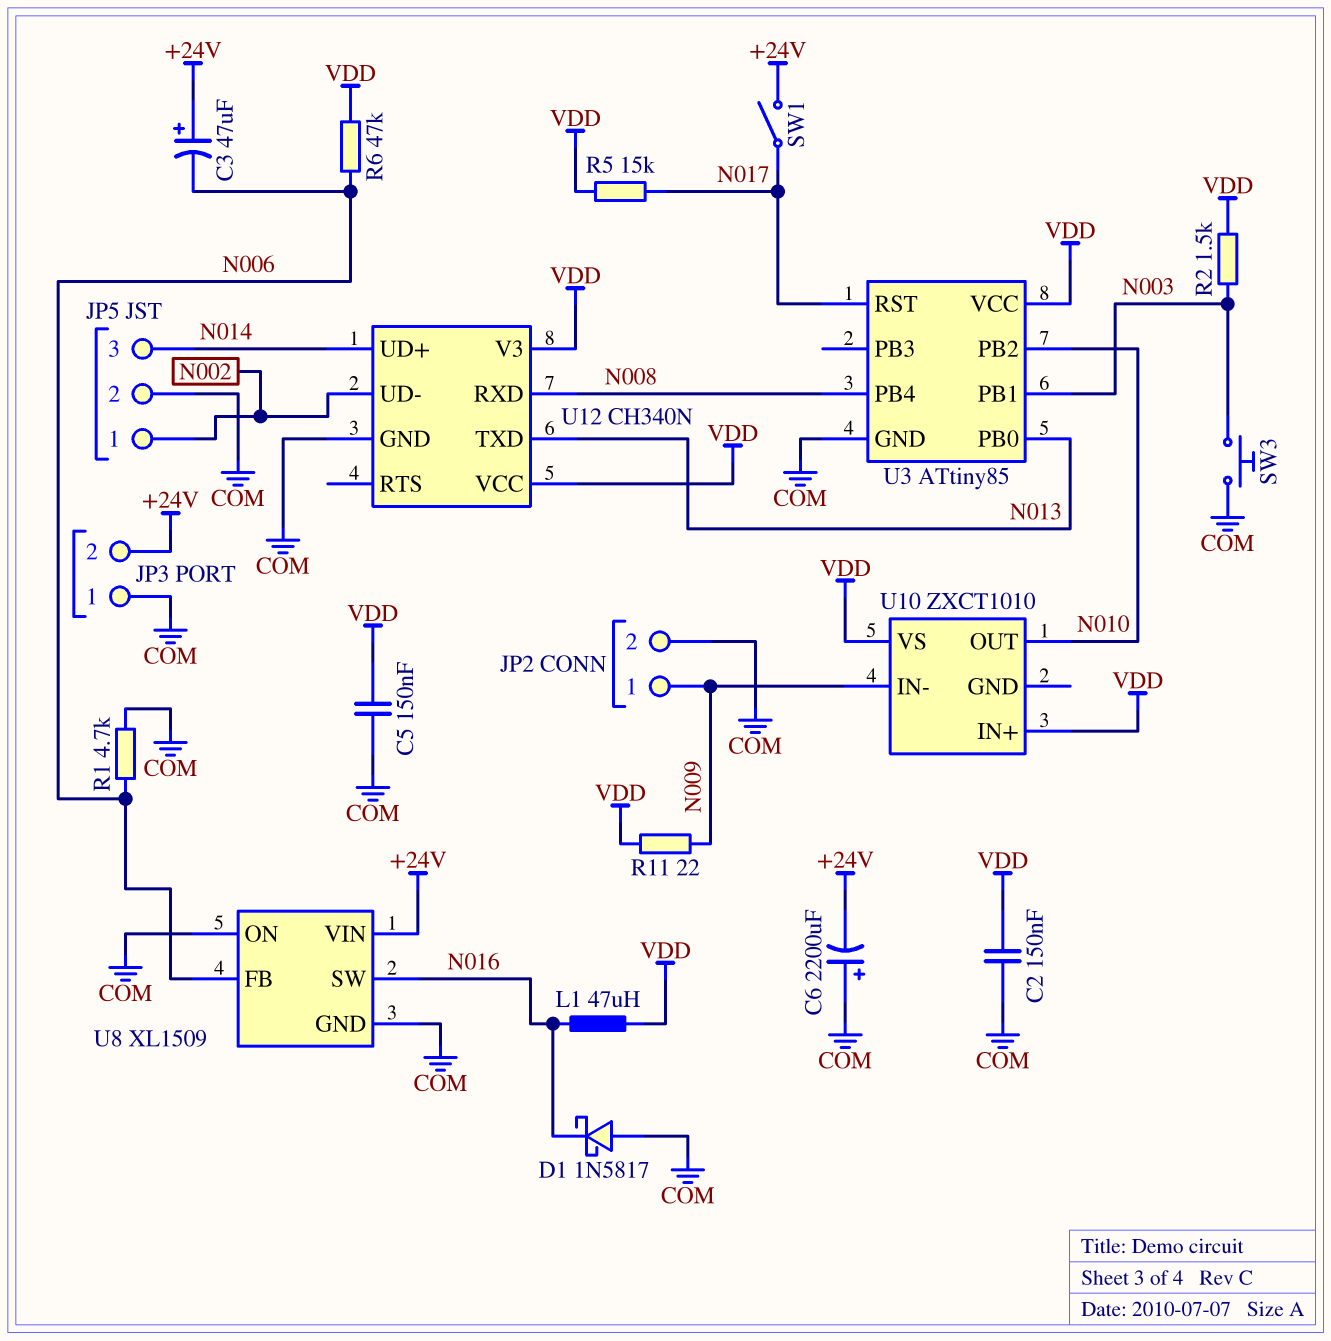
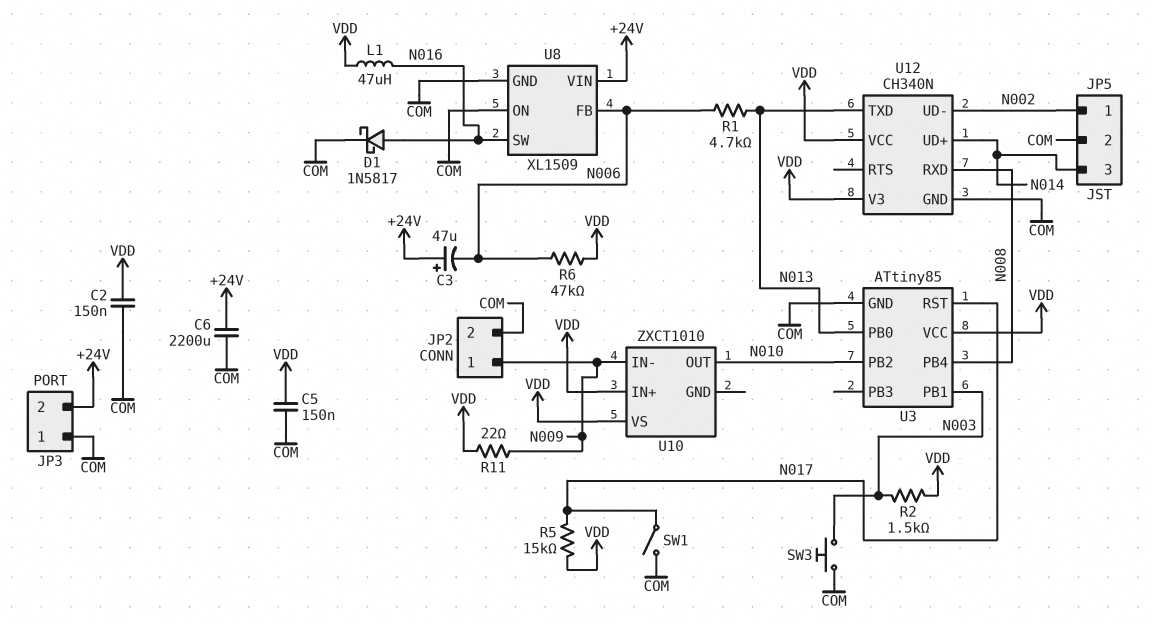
C6: 2200uF (plus COM, minus +24V) -> 2200uF (+24V, COM)
D1: schottky 1N5817 (A COM, K N016) -> schottky 1N5817 (A N016, K COM)
R1: 4.7k (COM, N006) -> 4.7k (N006, N013)
SW1: switch (+24V, N017) -> switch (COM, N017)

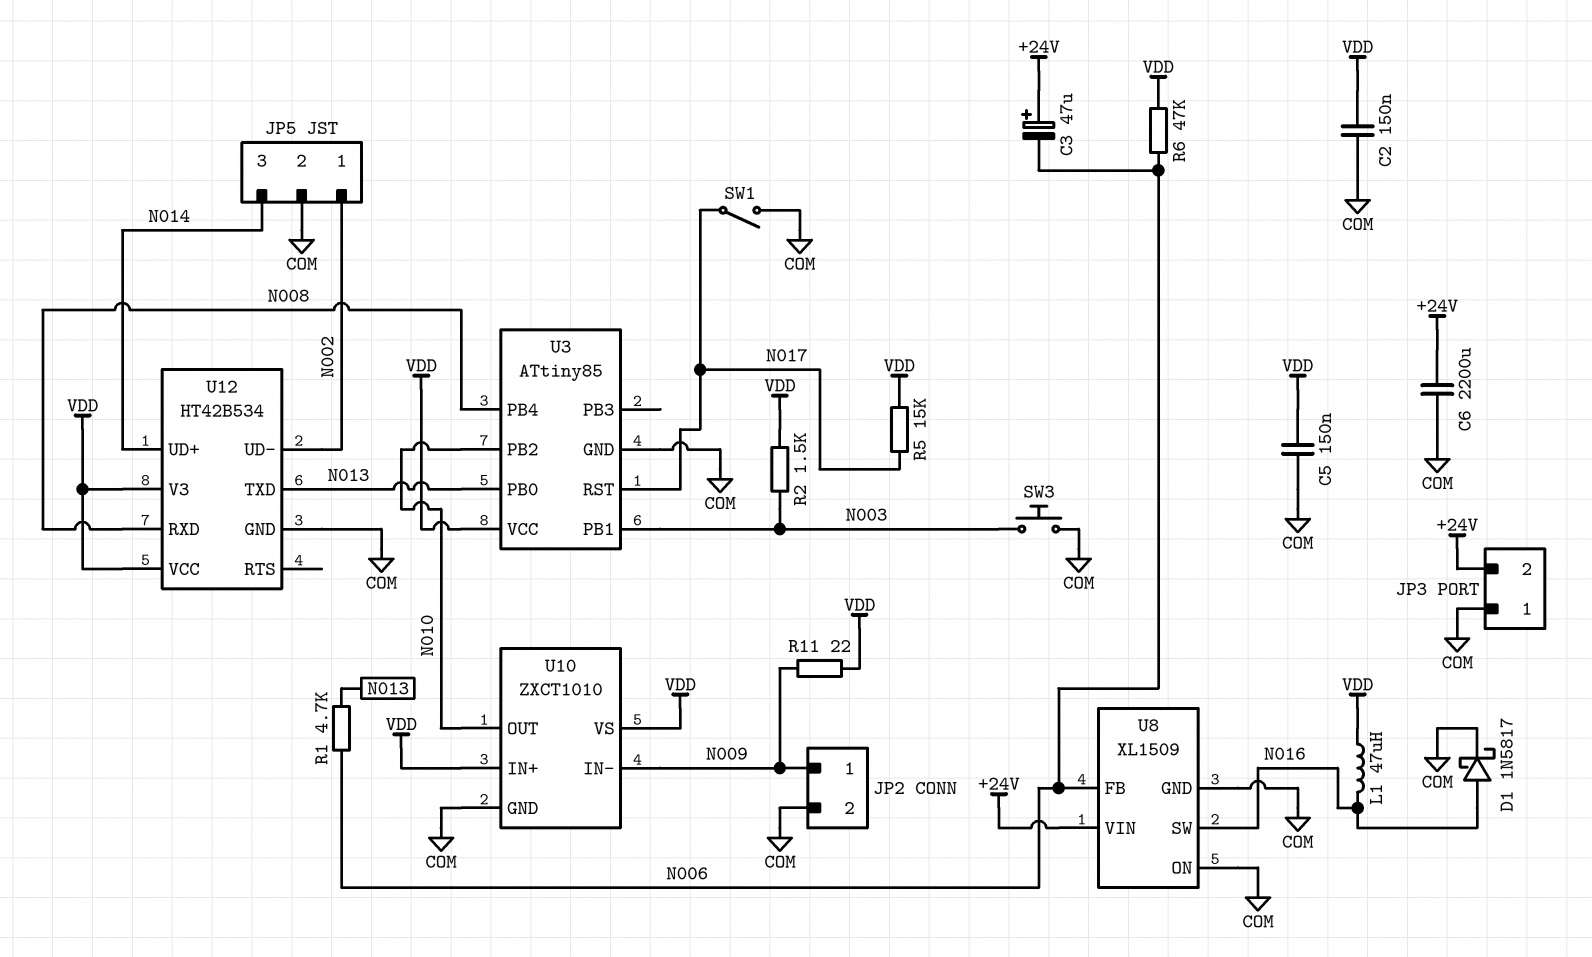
U10 pin GND: none -> COM
U12: CH340N -> HT42B534

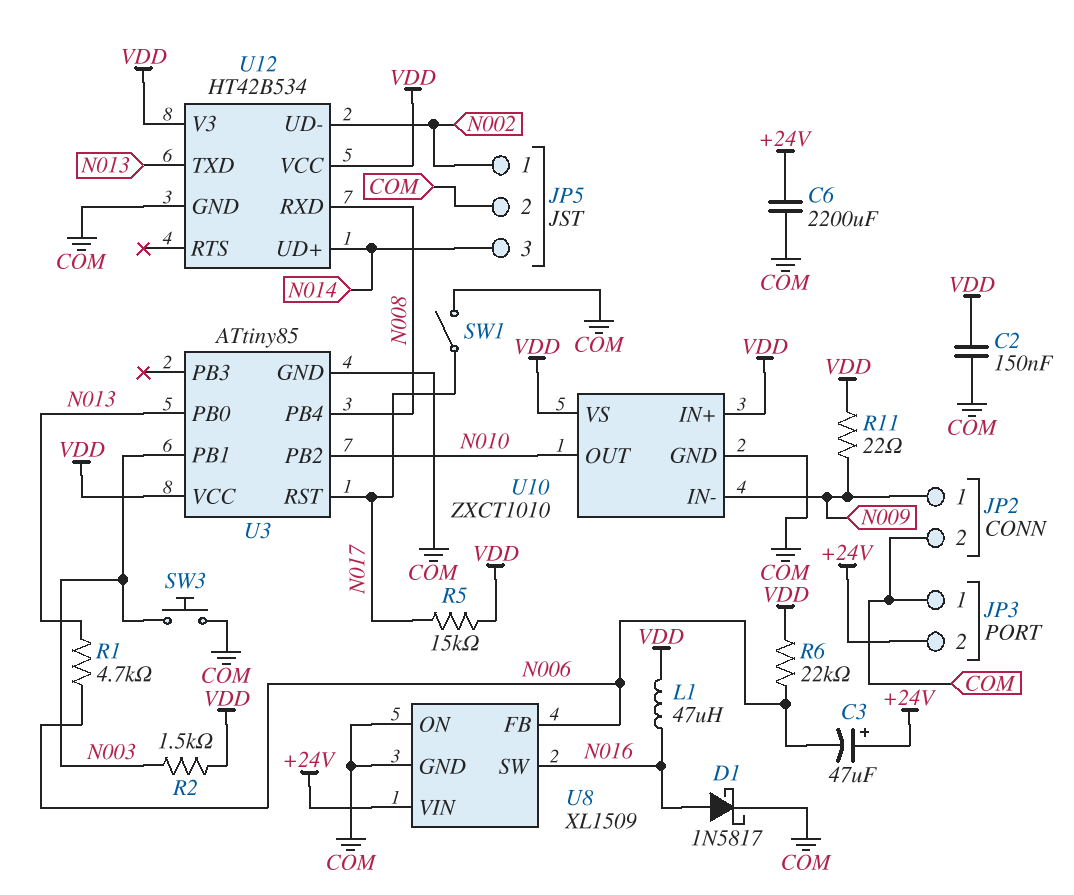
C5: 150nF (COM, VDD) -> none
R6: 47k (N006, VDD) -> 22k (N006, VDD)

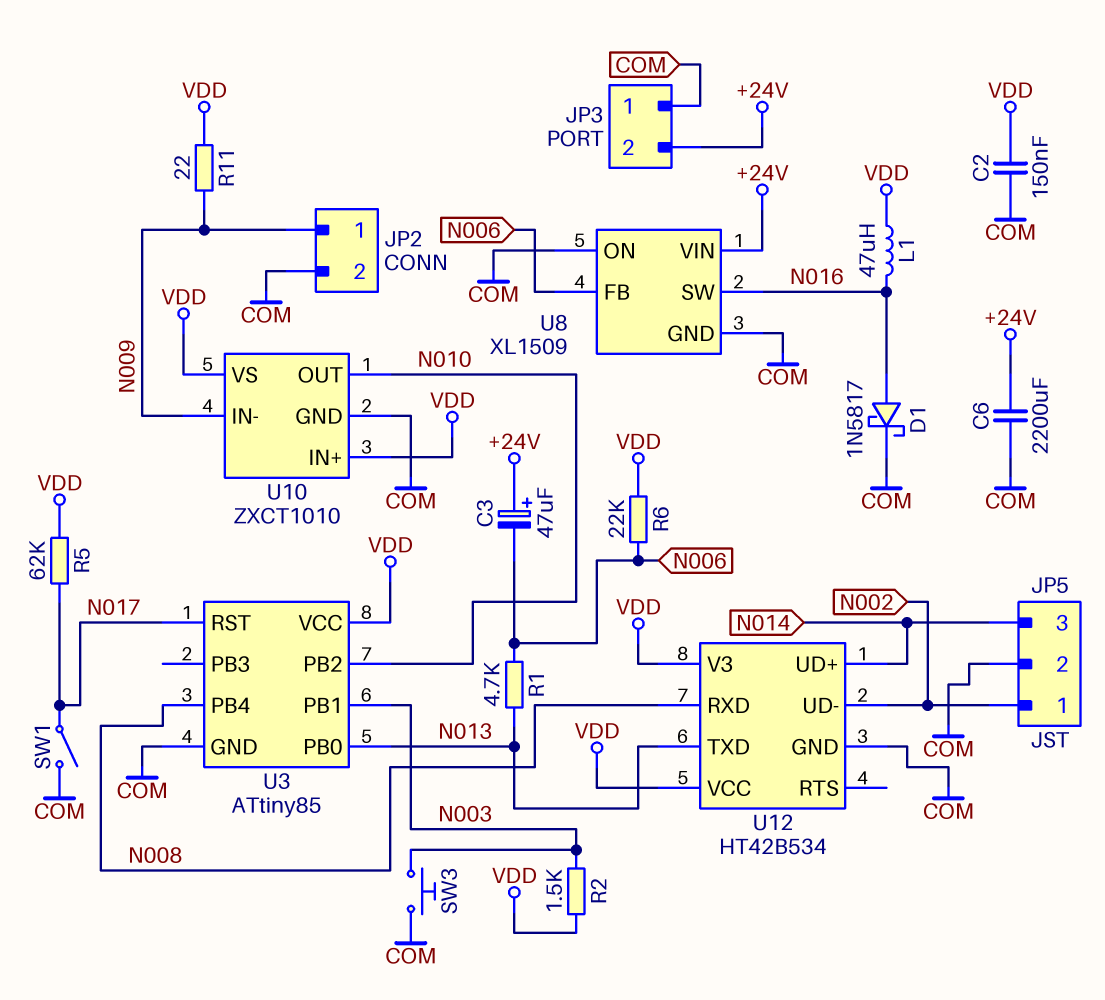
R5: 15k (N017, VDD) -> 62k (N017, VDD)

